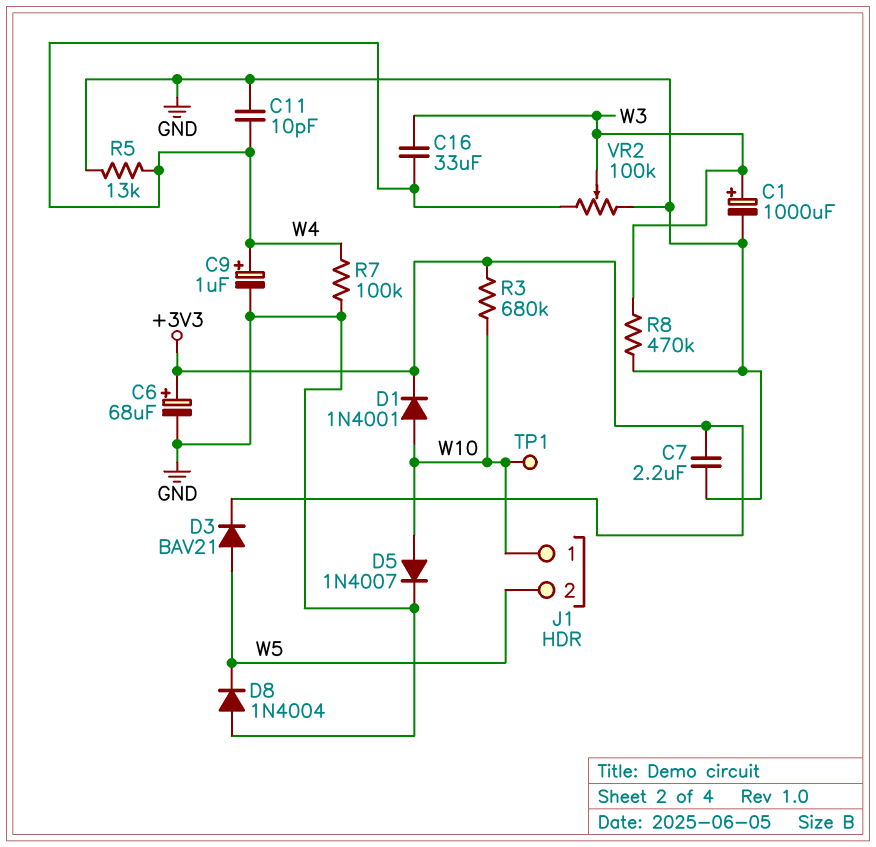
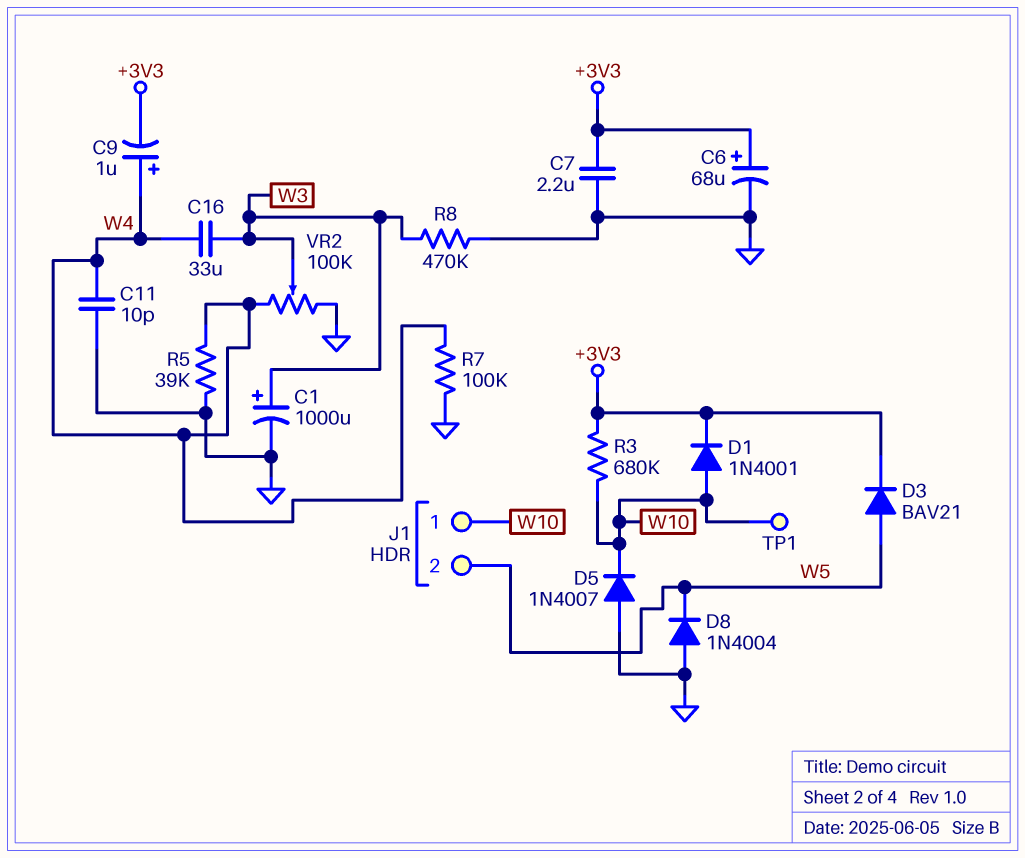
C9: 1uF (plus W4, minus GND) -> 1uF (plus W4, minus +3V3)
D5: diode 1N4007 (A W10, K GND) -> diode 1N4007 (A GND, K W10)
R5: 13k (GND, W4) -> 39k (GND, W4)

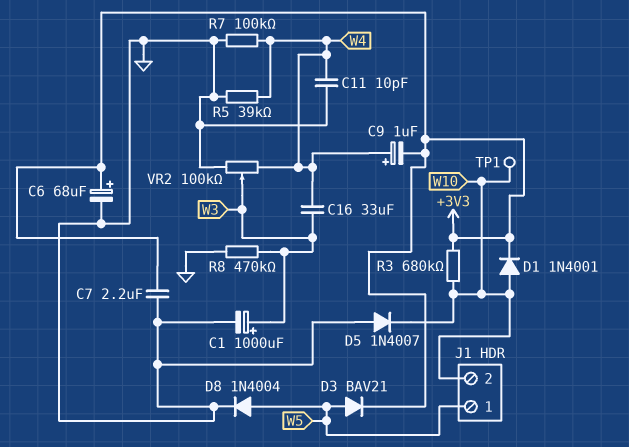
D8: diode 1N4004 (A GND, K W5) -> diode 1N4004 (A W5, K GND)
J1 pin 1: W10 -> W5
J1 pin 2: W5 -> W10

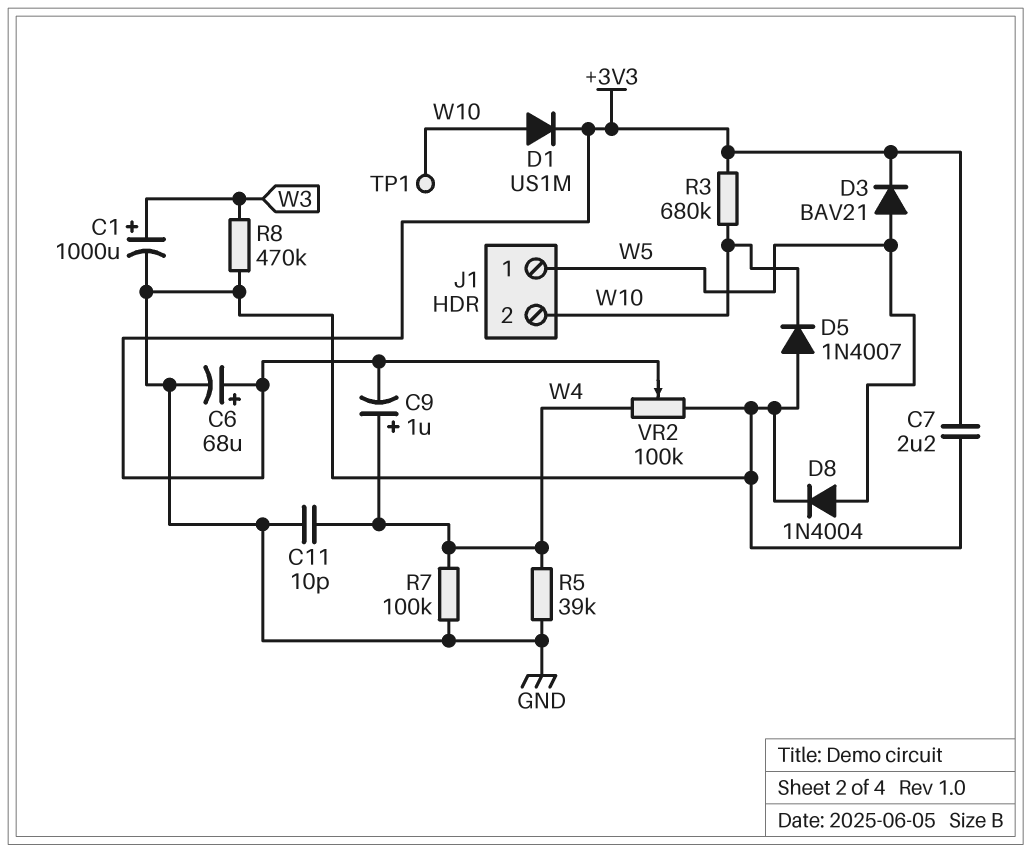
C16: 33uF (W3, W4) -> none
D1: diode 1N4001 (A W10, K +3V3) -> diode US1M (A W10, K +3V3)
VR2: 100k (GND, W4, wiper W3) -> 100k (GND, W4, wiper +3V3)

